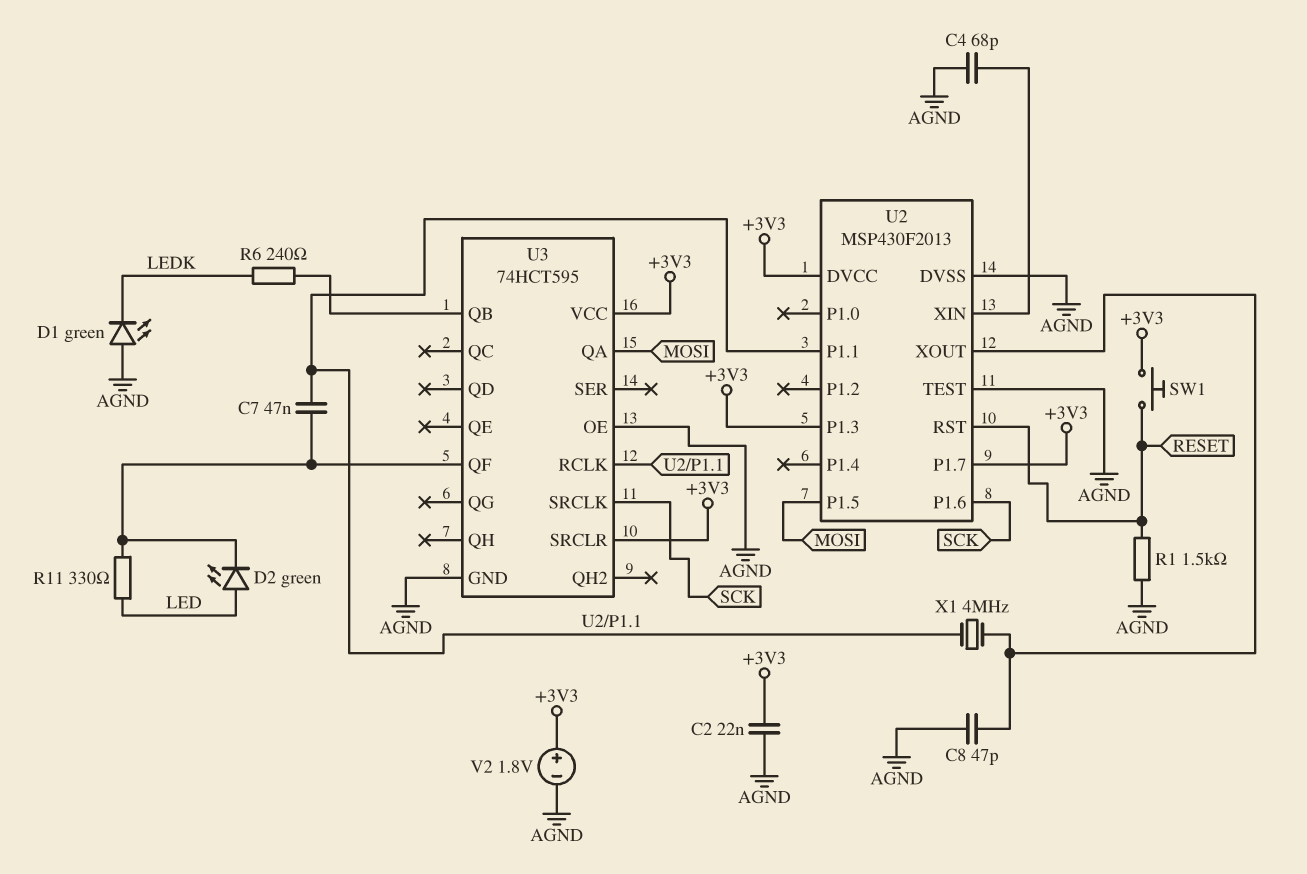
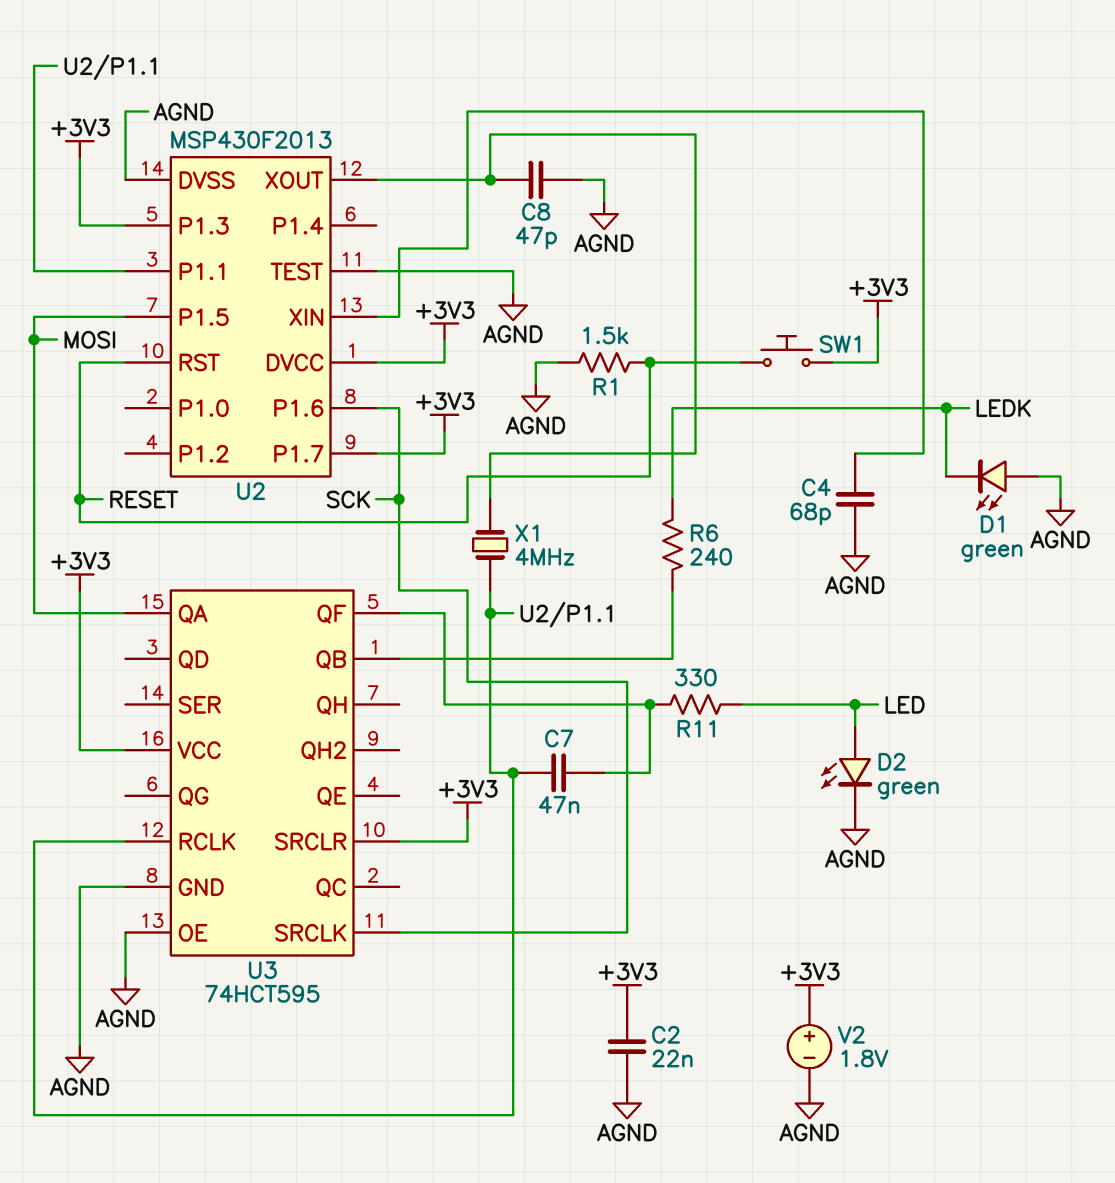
D2: LED green (A LED, K U3/QF) -> LED green (A LED, K AGND)

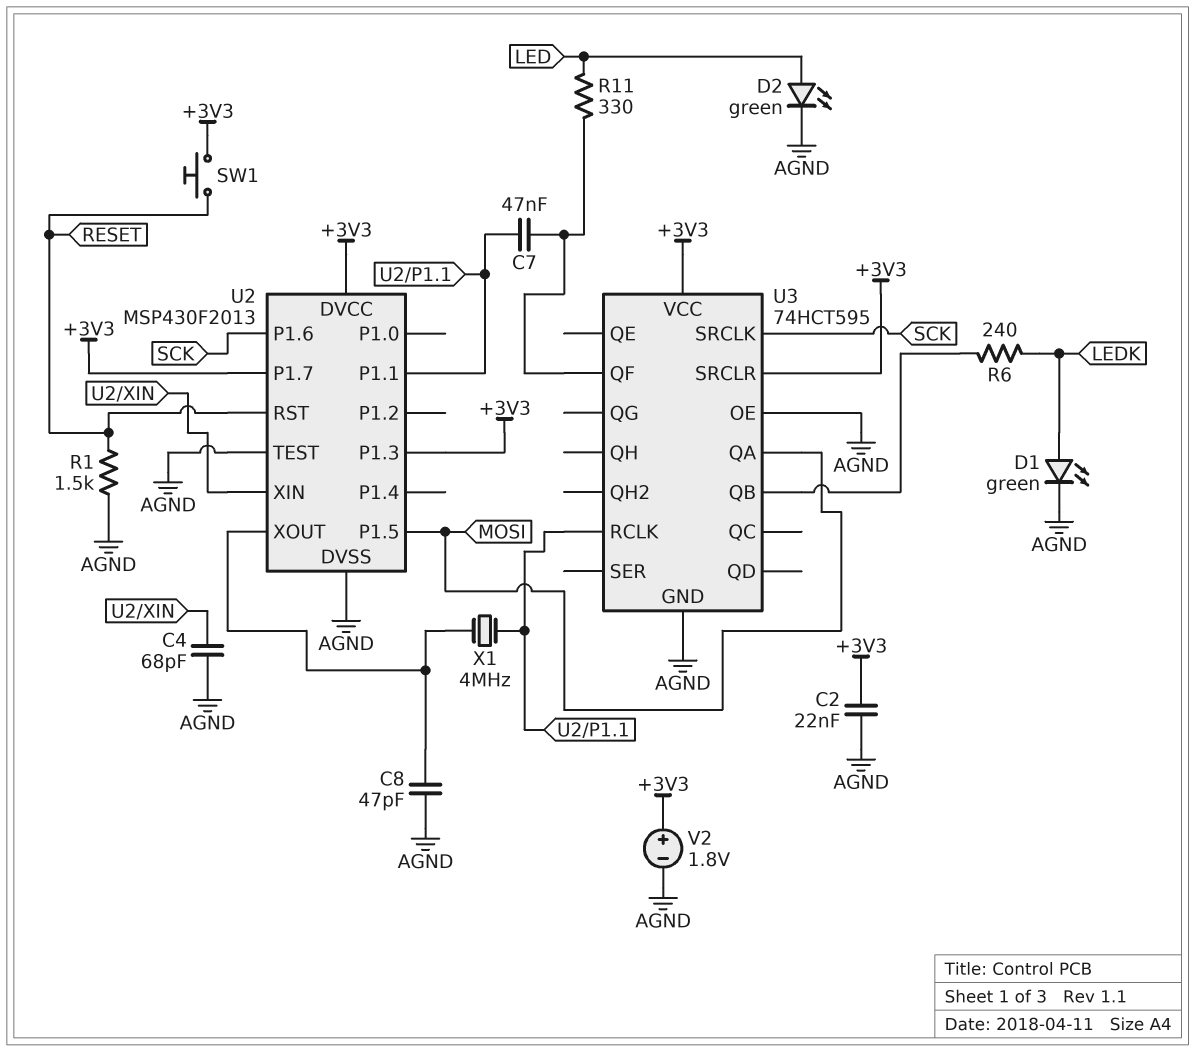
D1: LED green (A AGND, K LEDK) -> LED green (A LEDK, K AGND)

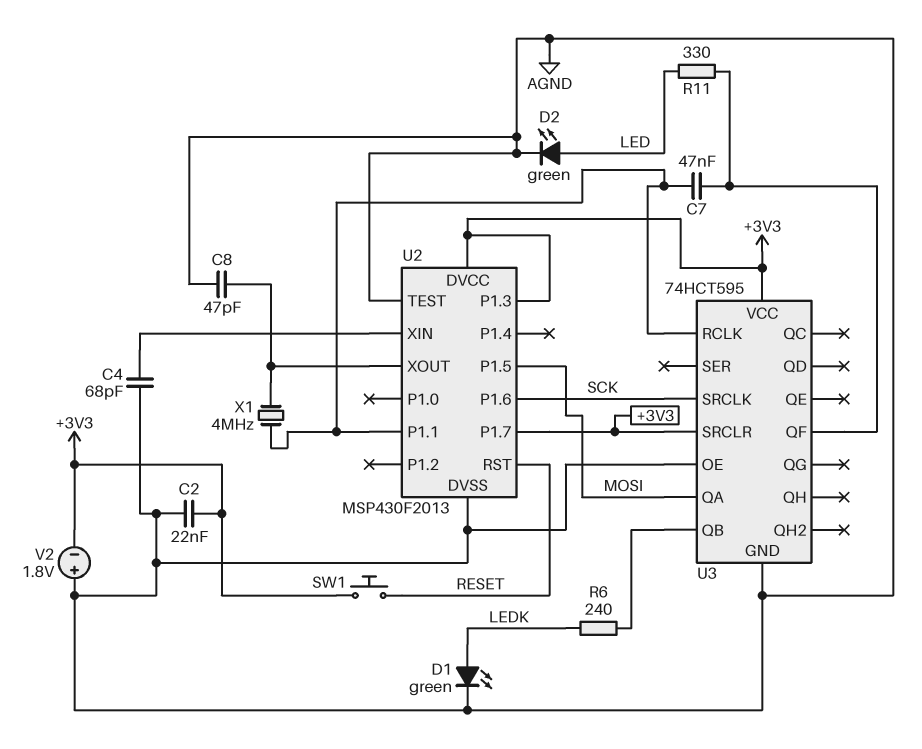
R1: 1.5k (AGND, RESET) -> none
V2: 1.8V (plus +3V3, minus AGND) -> 1.8V (plus AGND, minus +3V3)

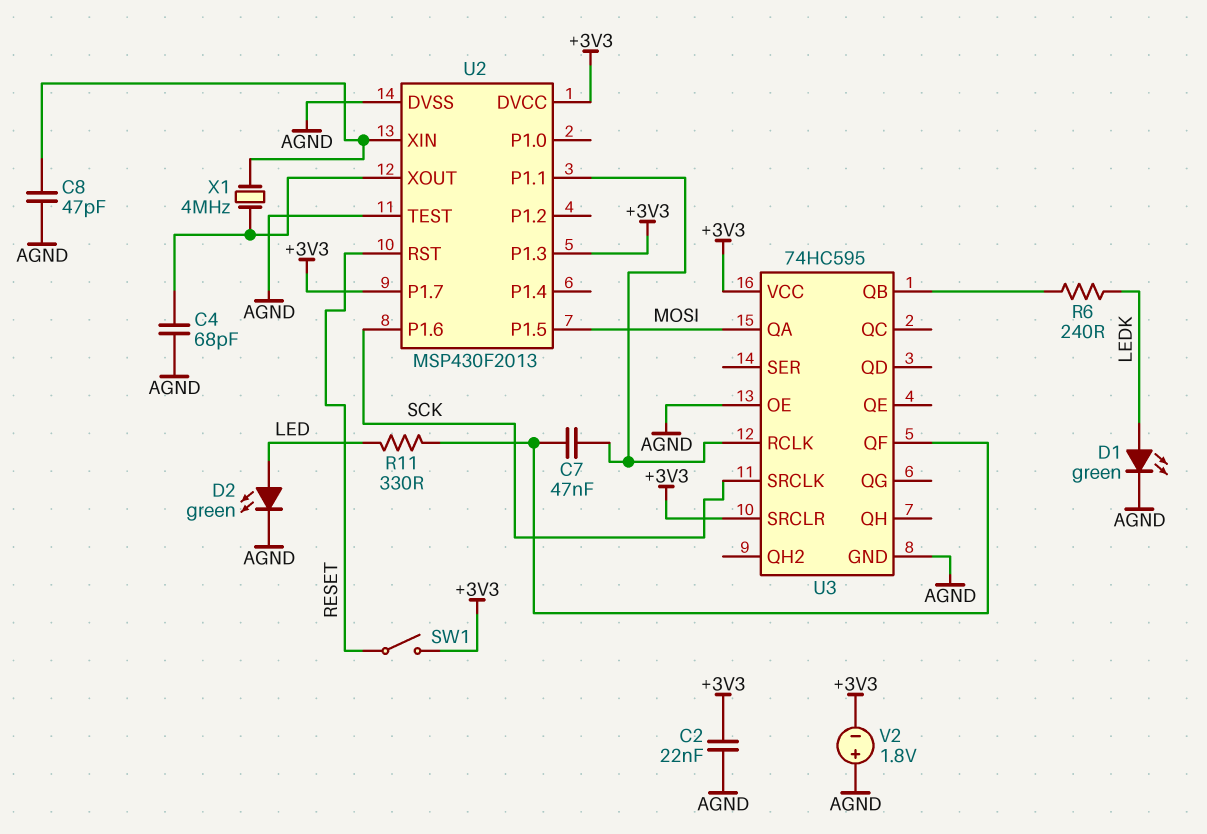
C4: 68pF (AGND, U2/XIN) -> 68pF (AGND, U2/XOUT)
C8: 47pF (AGND, U2/XOUT) -> 47pF (AGND, U2/XIN)
SW1: button (+3V3, RESET) -> switch (+3V3, RESET)
U3: 74HCT595 -> 74HC595
X1: 4MHz (U2/P1.1, U2/XOUT) -> 4MHz (U2/XIN, U2/XOUT)

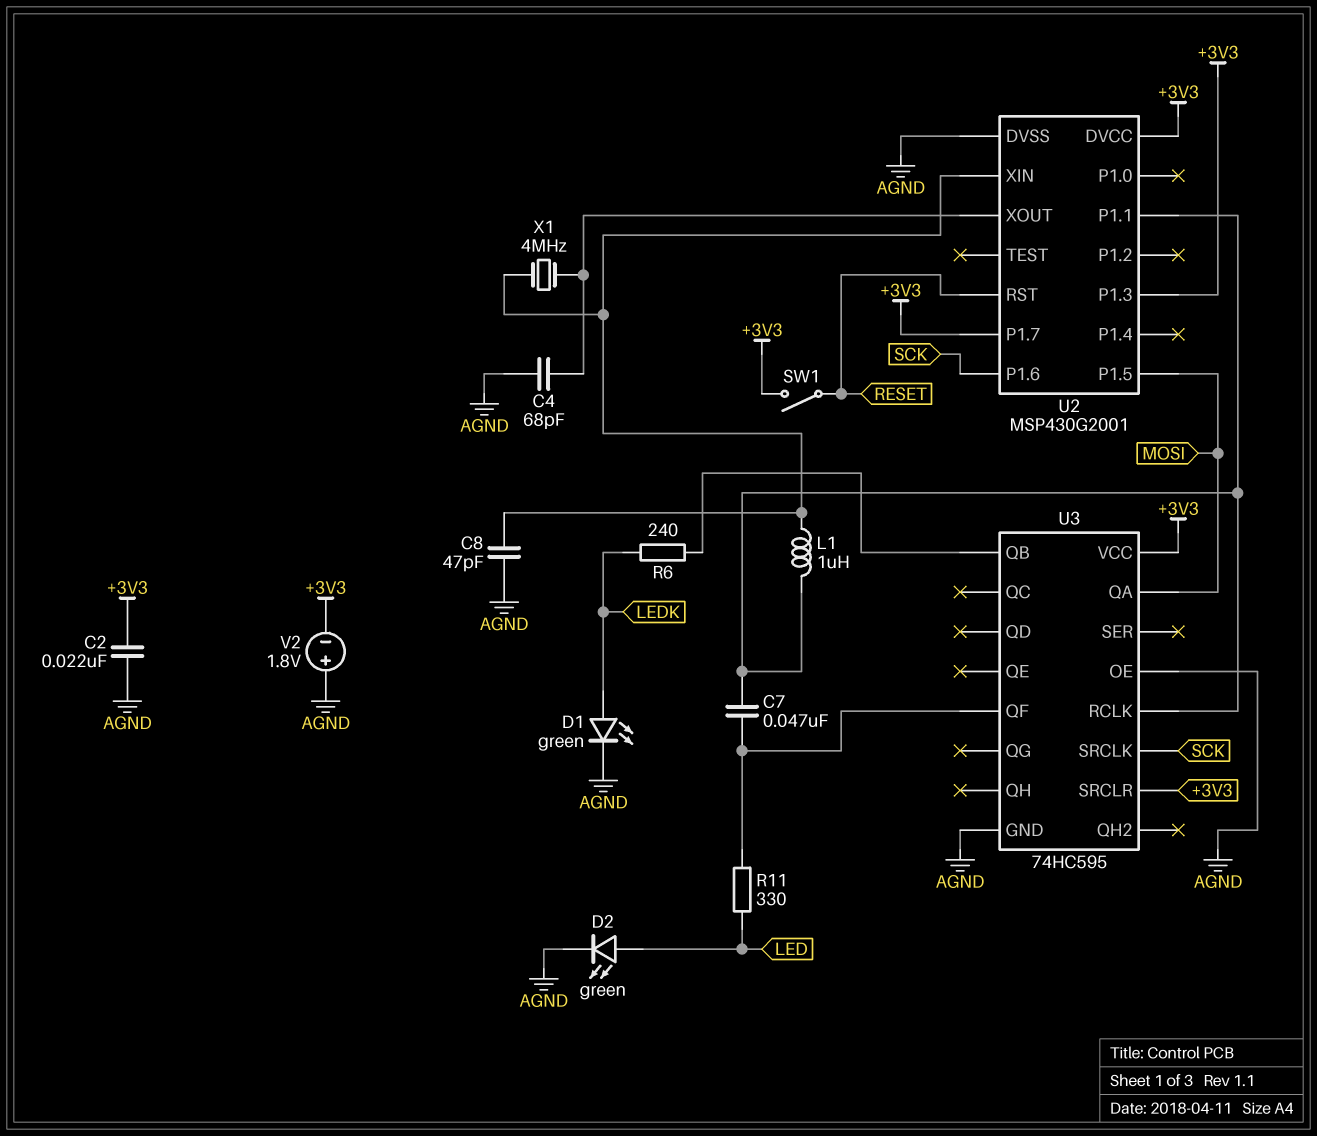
L1: none -> 1uH (U2/P1.1, U2/XIN)
U2: MSP430F2013 -> MSP430G2001
U2 pin TEST: AGND -> none

